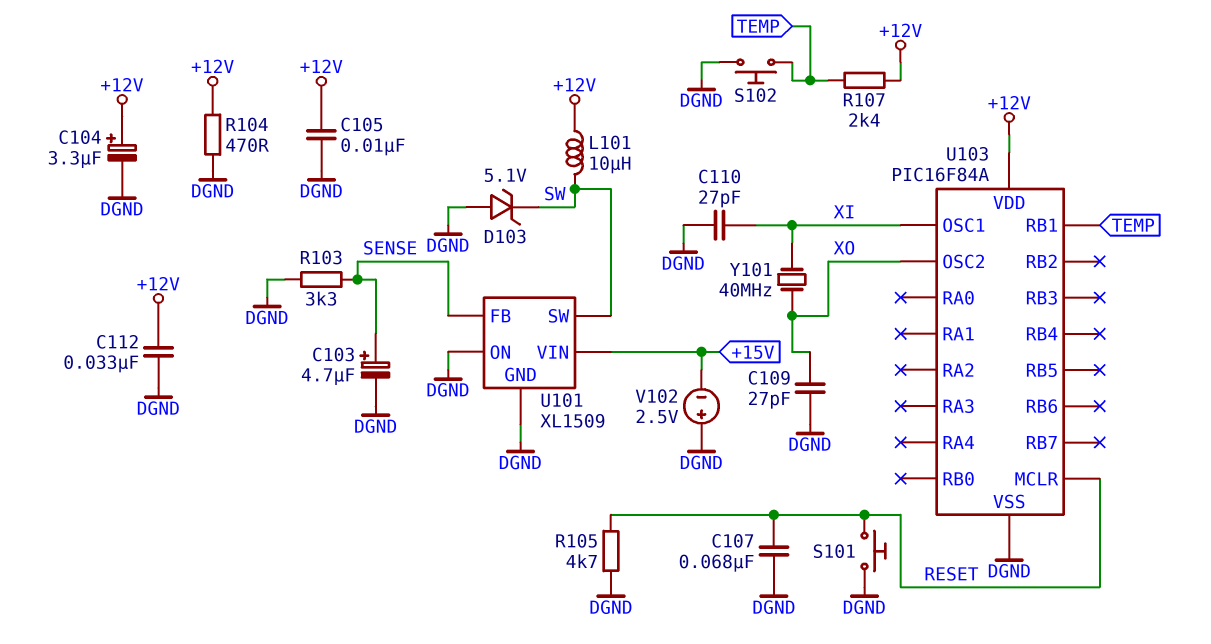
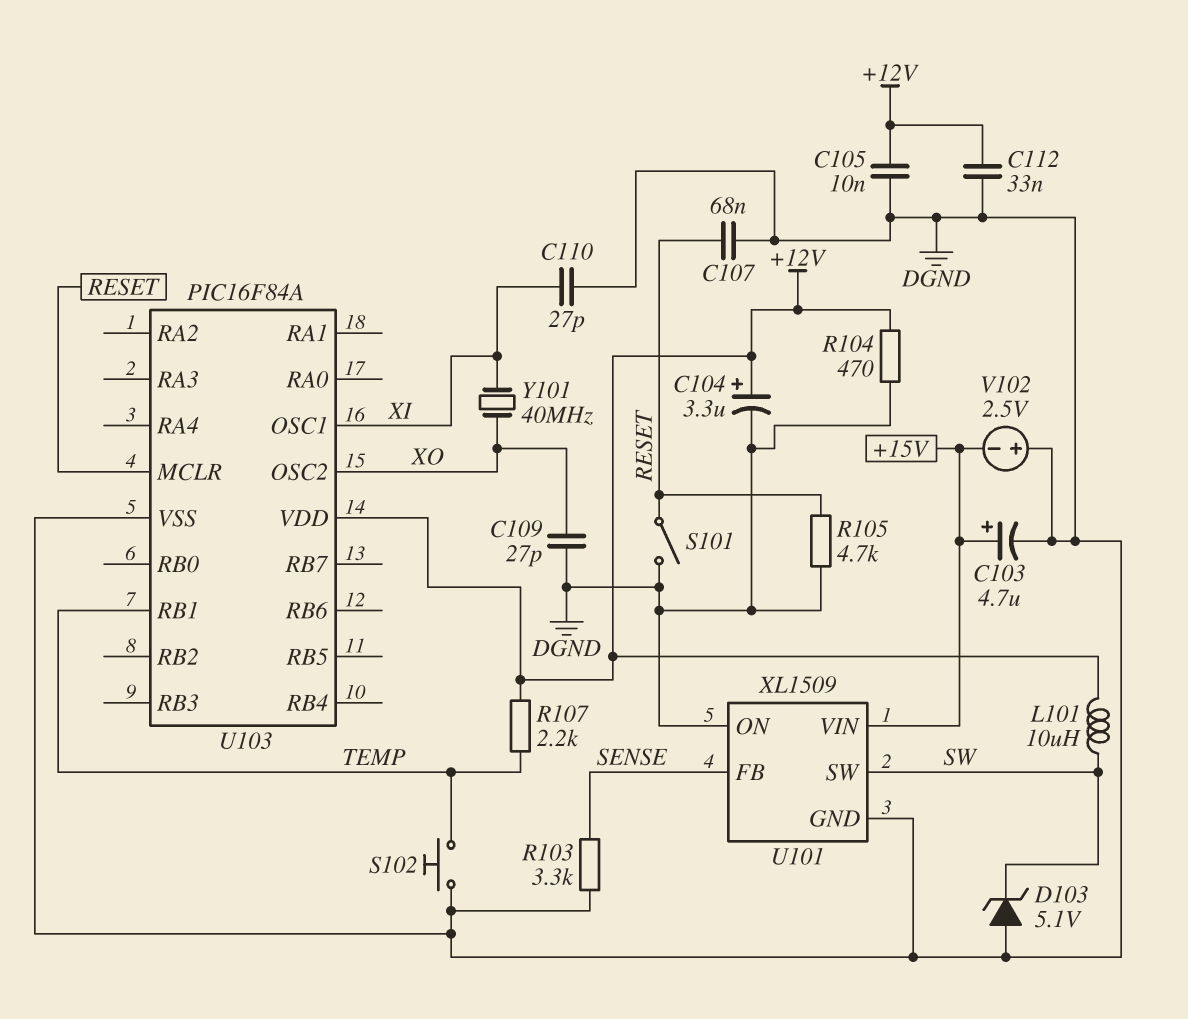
C103: 4.7uF (plus SENSE, minus DGND) -> 4.7uF (plus +15V, minus DGND)
R107: 2.4k (+12V, TEMP) -> 2.2k (+12V, TEMP)
S101: button (DGND, RESET) -> switch (DGND, RESET)

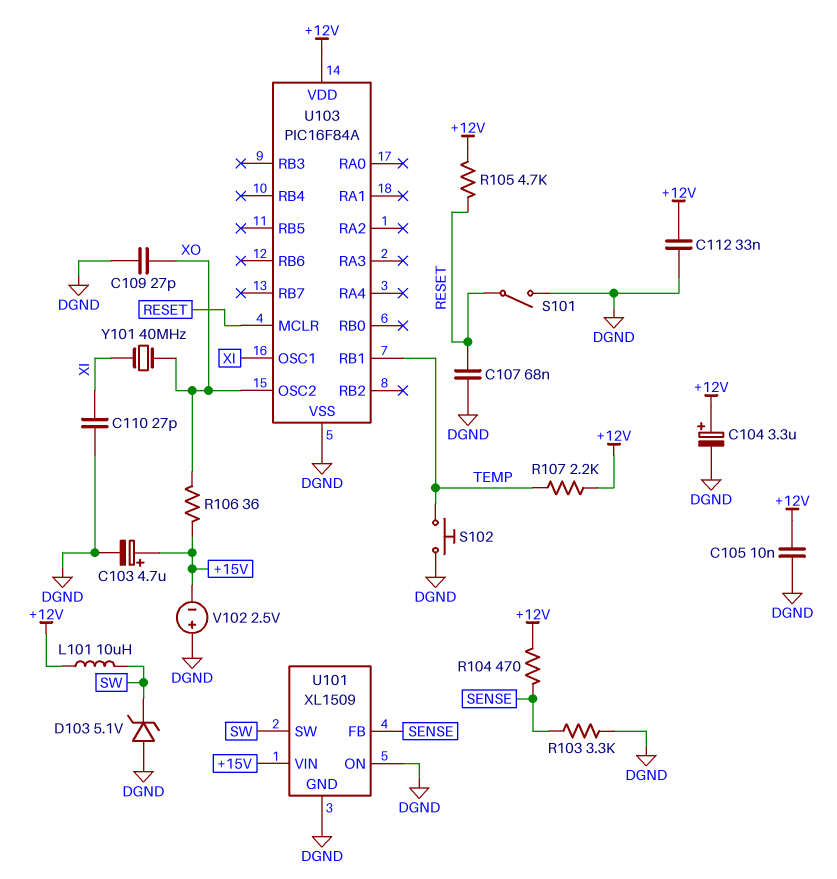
R104: 470 (+12V, DGND) -> 470 (+12V, SENSE)
R105: 4.7k (DGND, RESET) -> 4.7k (+12V, RESET)
R106: none -> 36 (+15V, XO)

